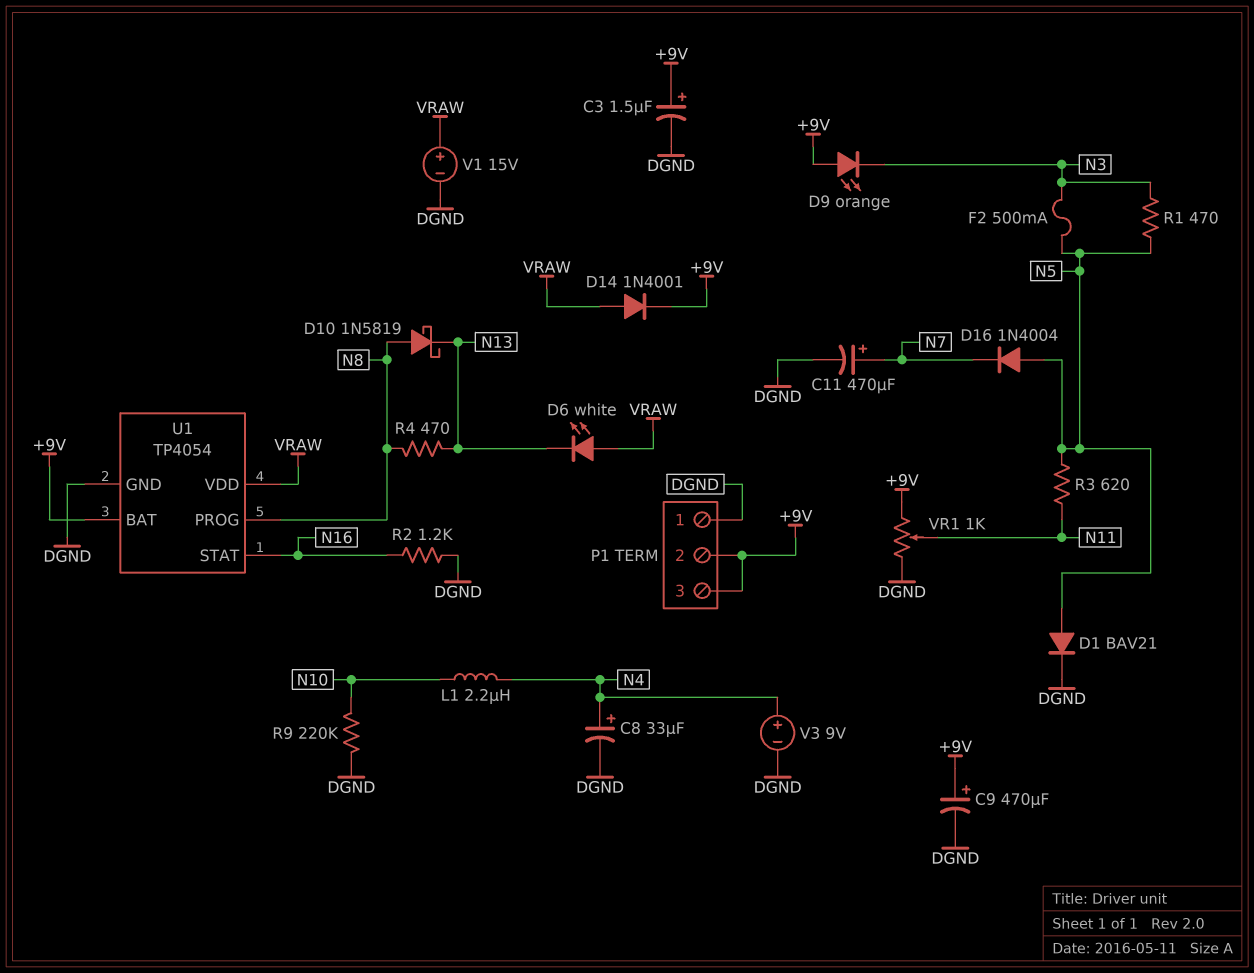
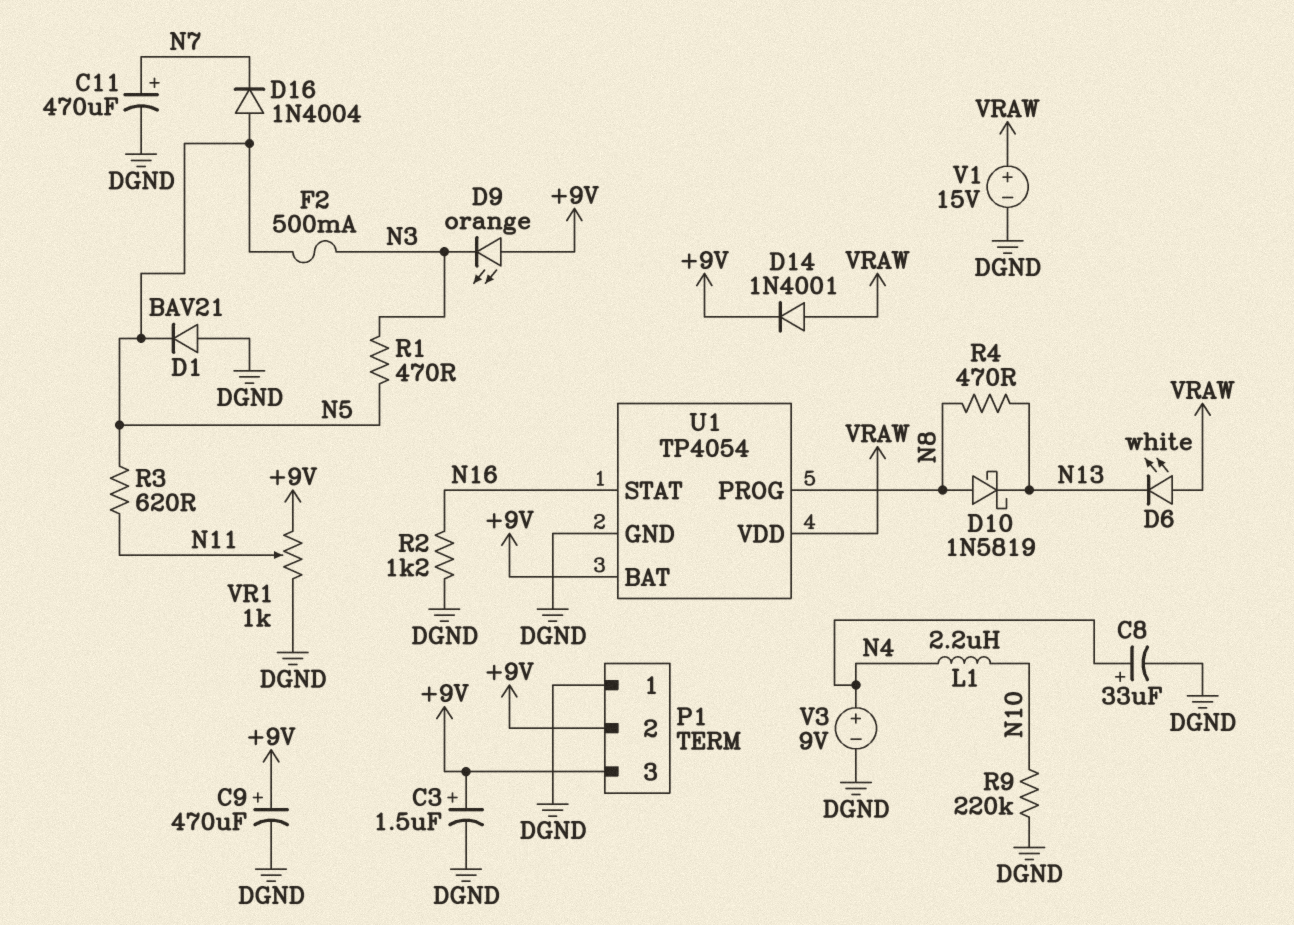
D1: diode BAV21 (A N5, K DGND) -> diode BAV21 (A DGND, K N5)

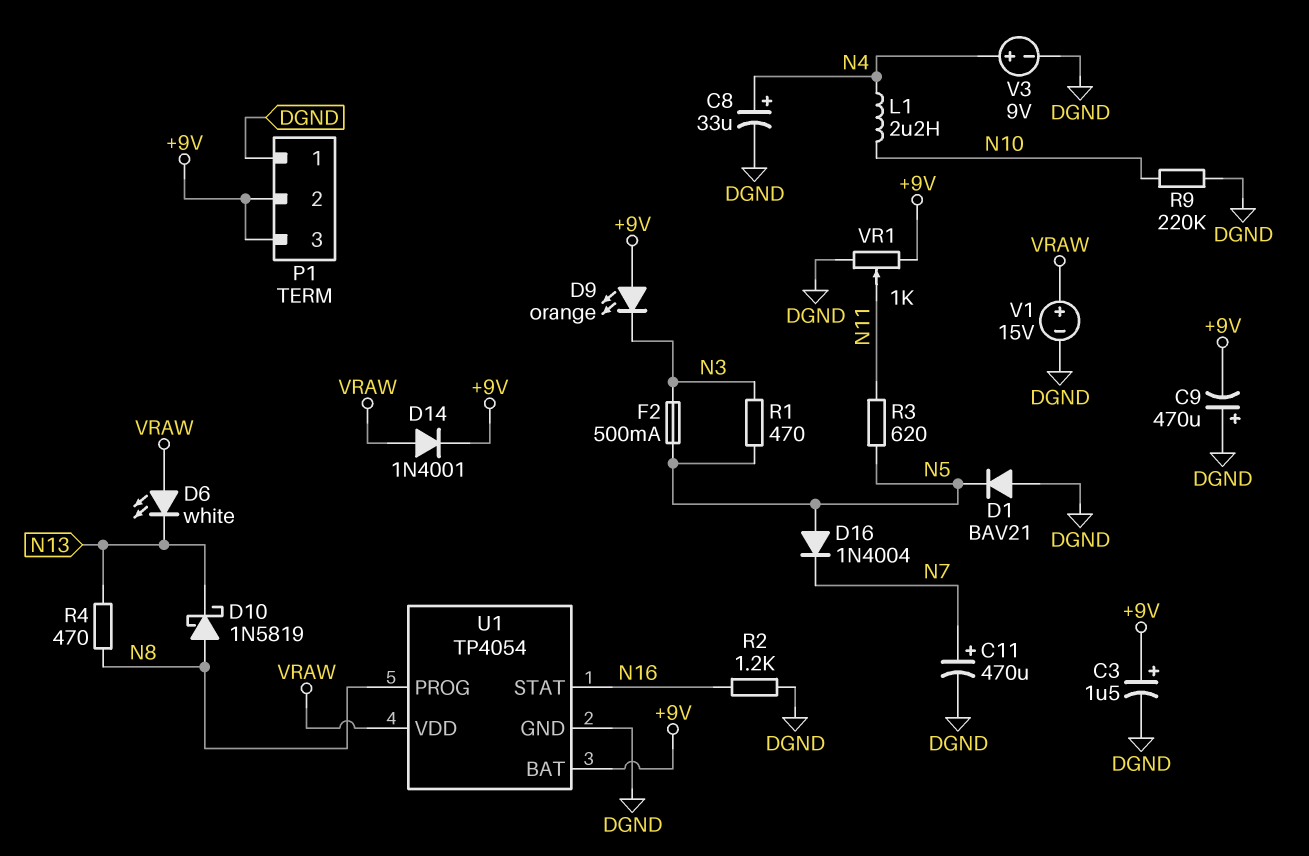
C9: 470uF (plus +9V, minus DGND) -> 470uF (plus DGND, minus +9V)

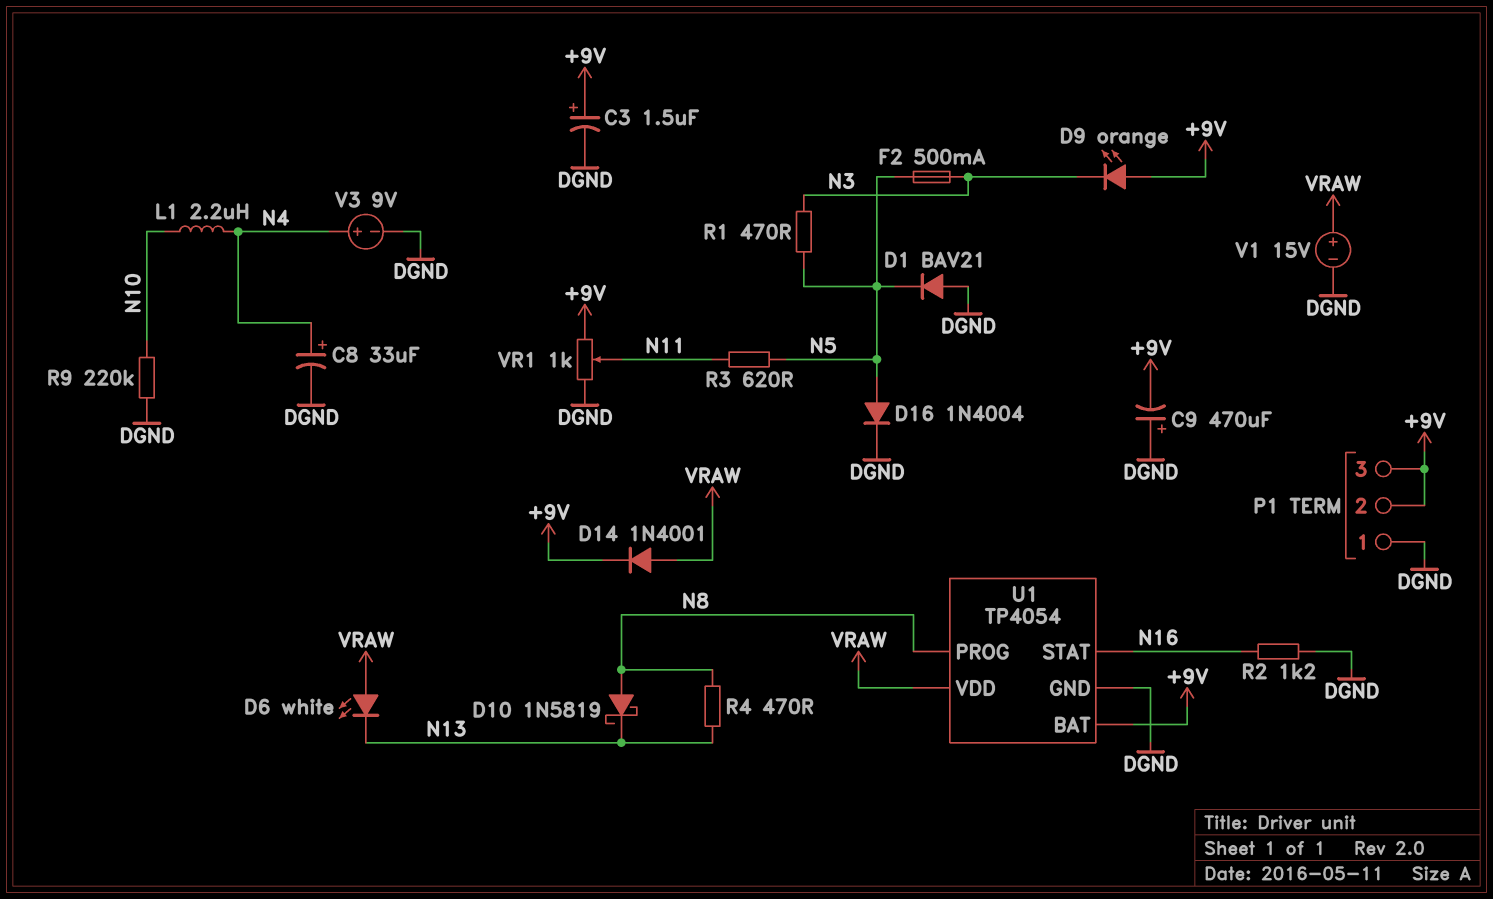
C11: 470uF (plus N7, minus DGND) -> none
D16: diode 1N4004 (A N5, K N7) -> diode 1N4004 (A N5, K DGND)

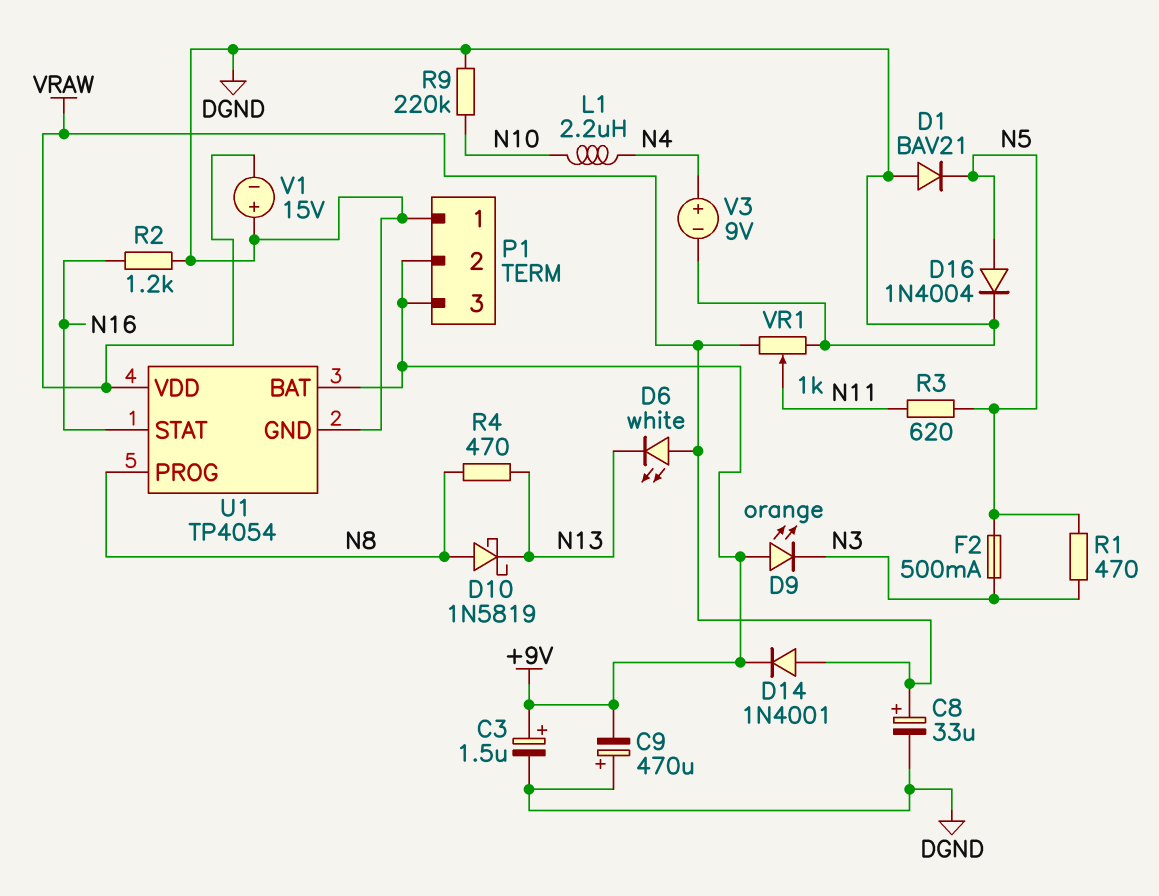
C8: 33uF (plus N4, minus DGND) -> 33uF (plus VRAW, minus DGND)
V1: 15V (plus VRAW, minus DGND) -> 15V (plus DGND, minus VRAW)
VR1: 1k (+9V, DGND, wiper N11) -> 1k (DGND, VRAW, wiper N11)

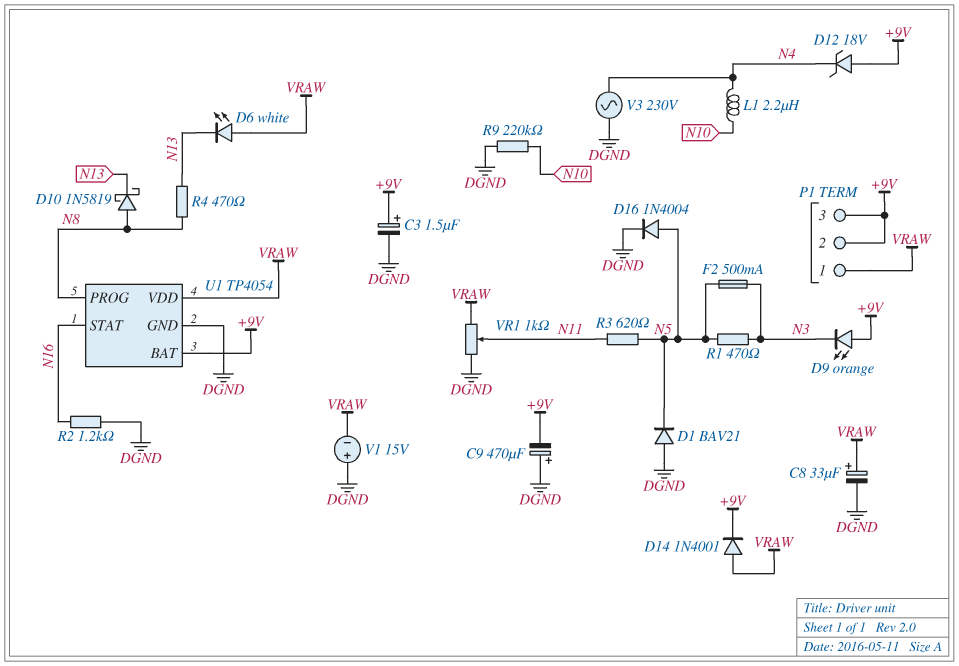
D12: none -> zener 18V (A +9V, K N4)
P1 pin 1: DGND -> VRAW
V3: 9V (plus N4, minus DGND) -> AC 230V (DGND, N4)

